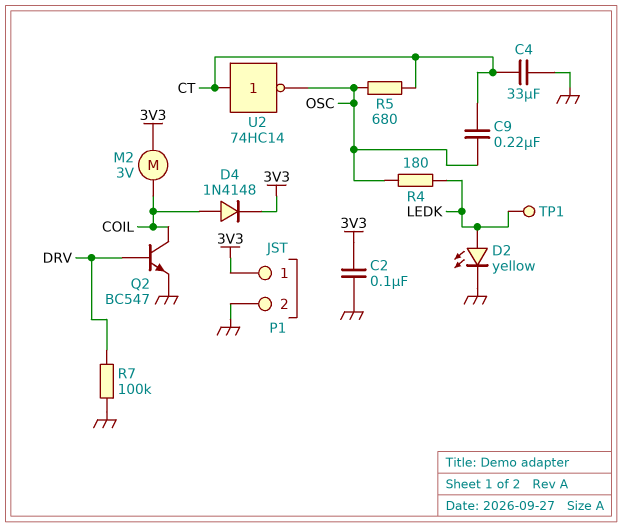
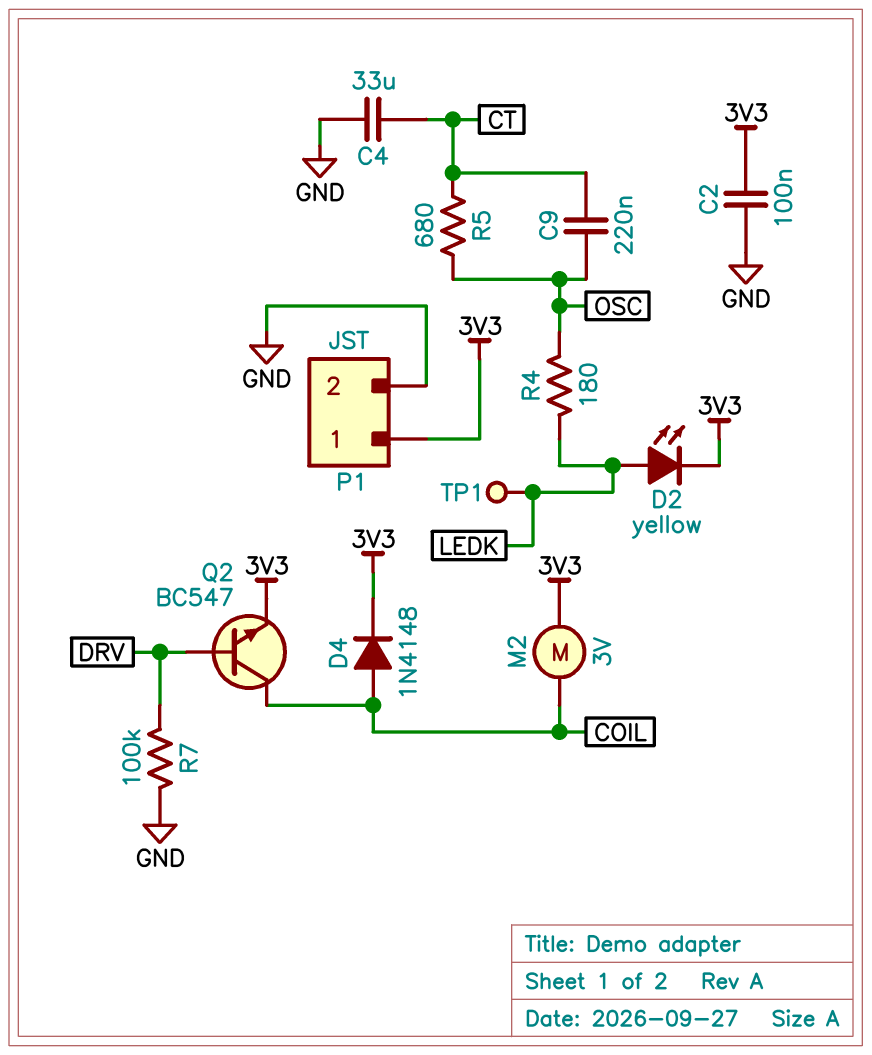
D2: LED yellow (A LEDK, K GND) -> LED yellow (A LEDK, K 3V3)
Q2: NPN BC547 (B DRV, C COIL, E GND) -> NPN BC547 (B DRV, C COIL, E 3V3)
U2: NOT 74HC14 (in CT, out OSC) -> none

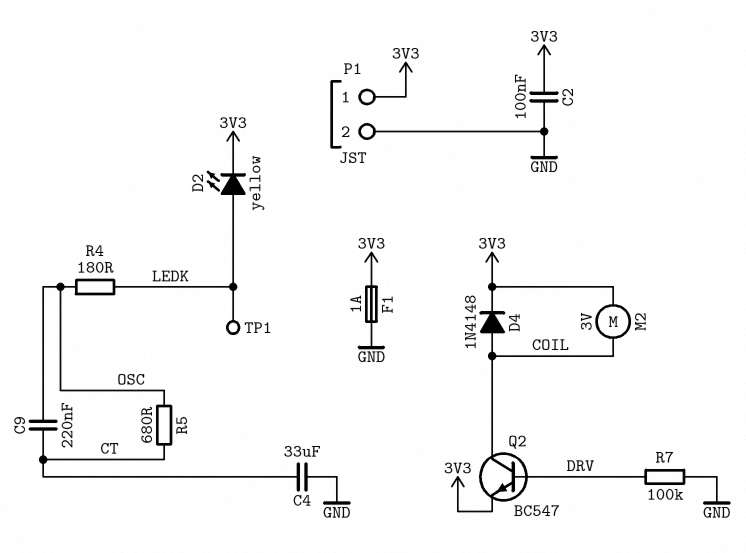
F1: none -> 1A (3V3, GND)

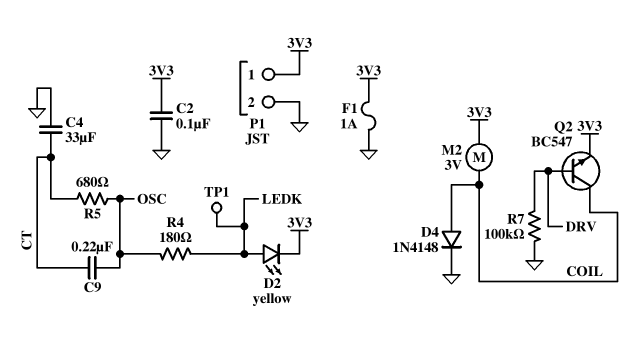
D4: diode 1N4148 (A COIL, K 3V3) -> diode 1N4148 (A COIL, K GND)

